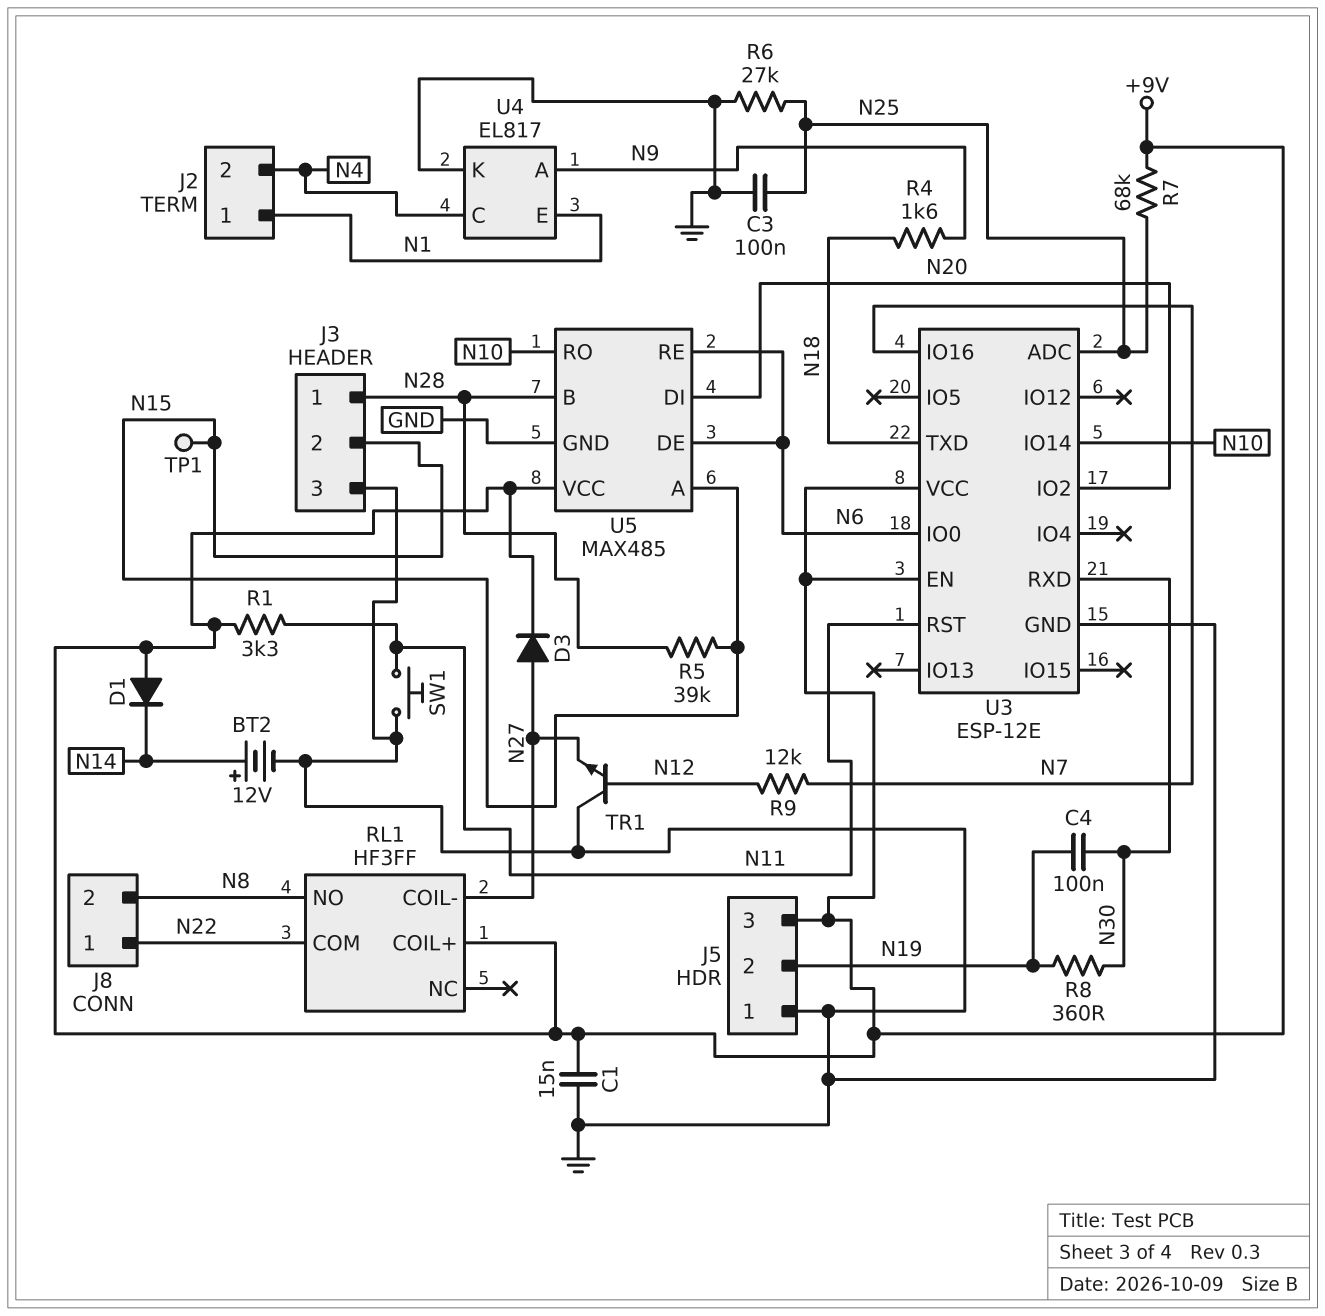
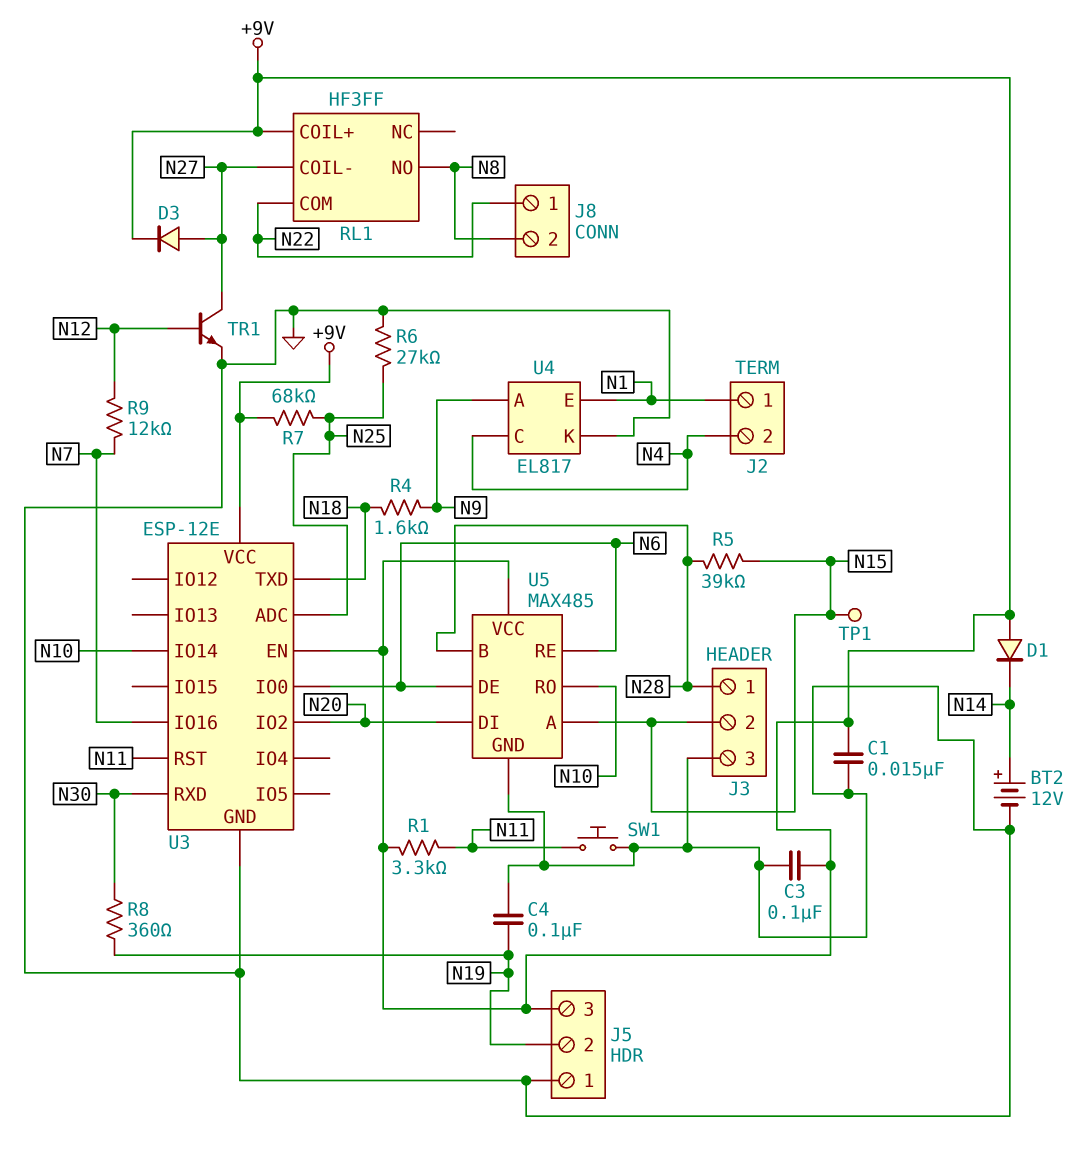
C3: 100nF (GND, N25) -> 100nF (+9V, GND)
C4: 100nF (N19, N30) -> 100nF (GND, N19)
TR1: NPN (B N12, C GND, E N27) -> NPN (B N12, C N27, E GND)

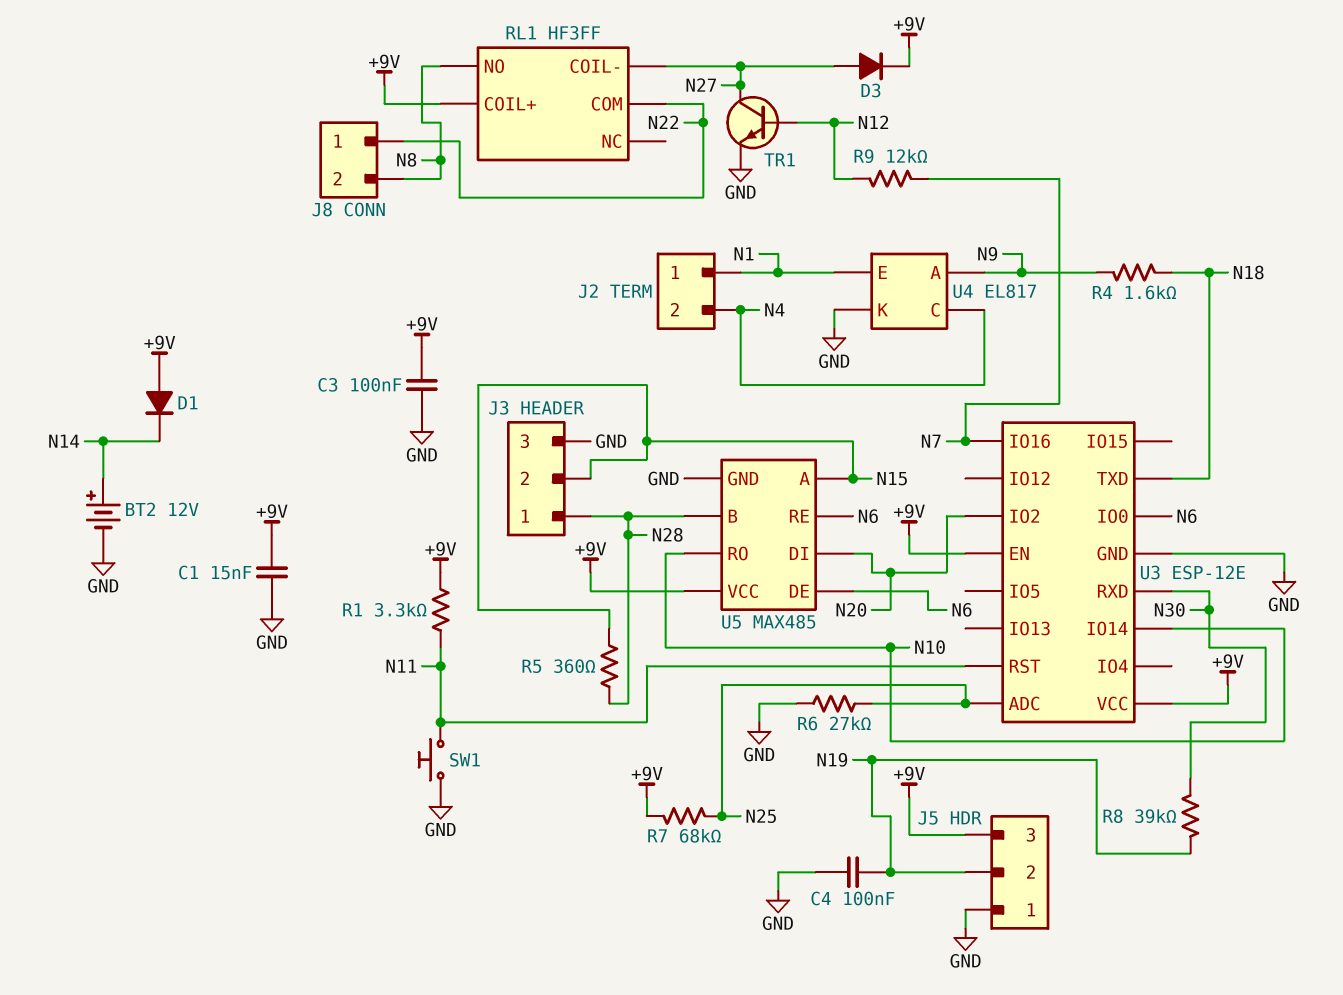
R5: 39k (N15, N28) -> 360 (N15, N28)
R8: 360 (N19, N30) -> 39k (N19, N30)
TP1: test point (N15) -> none

